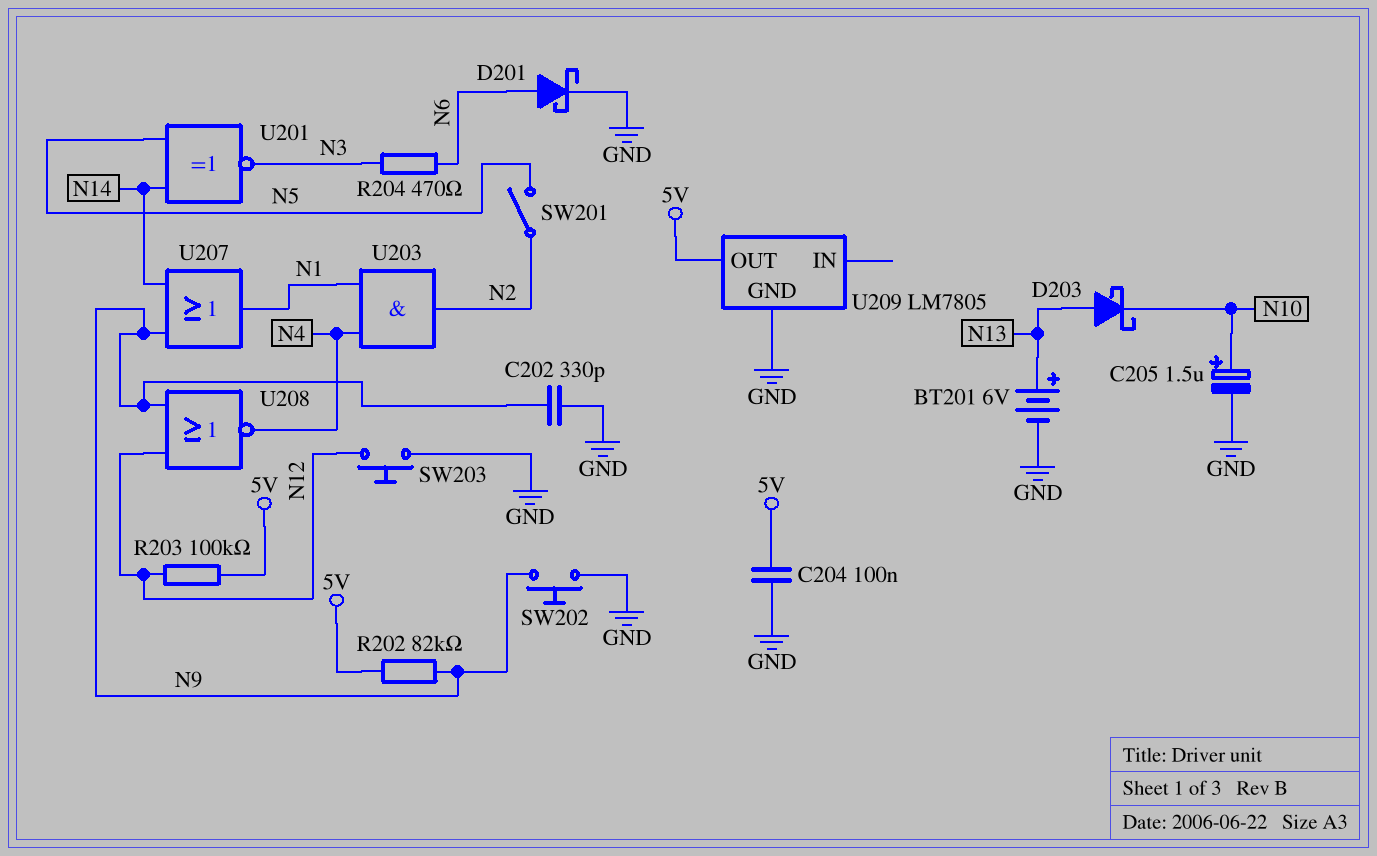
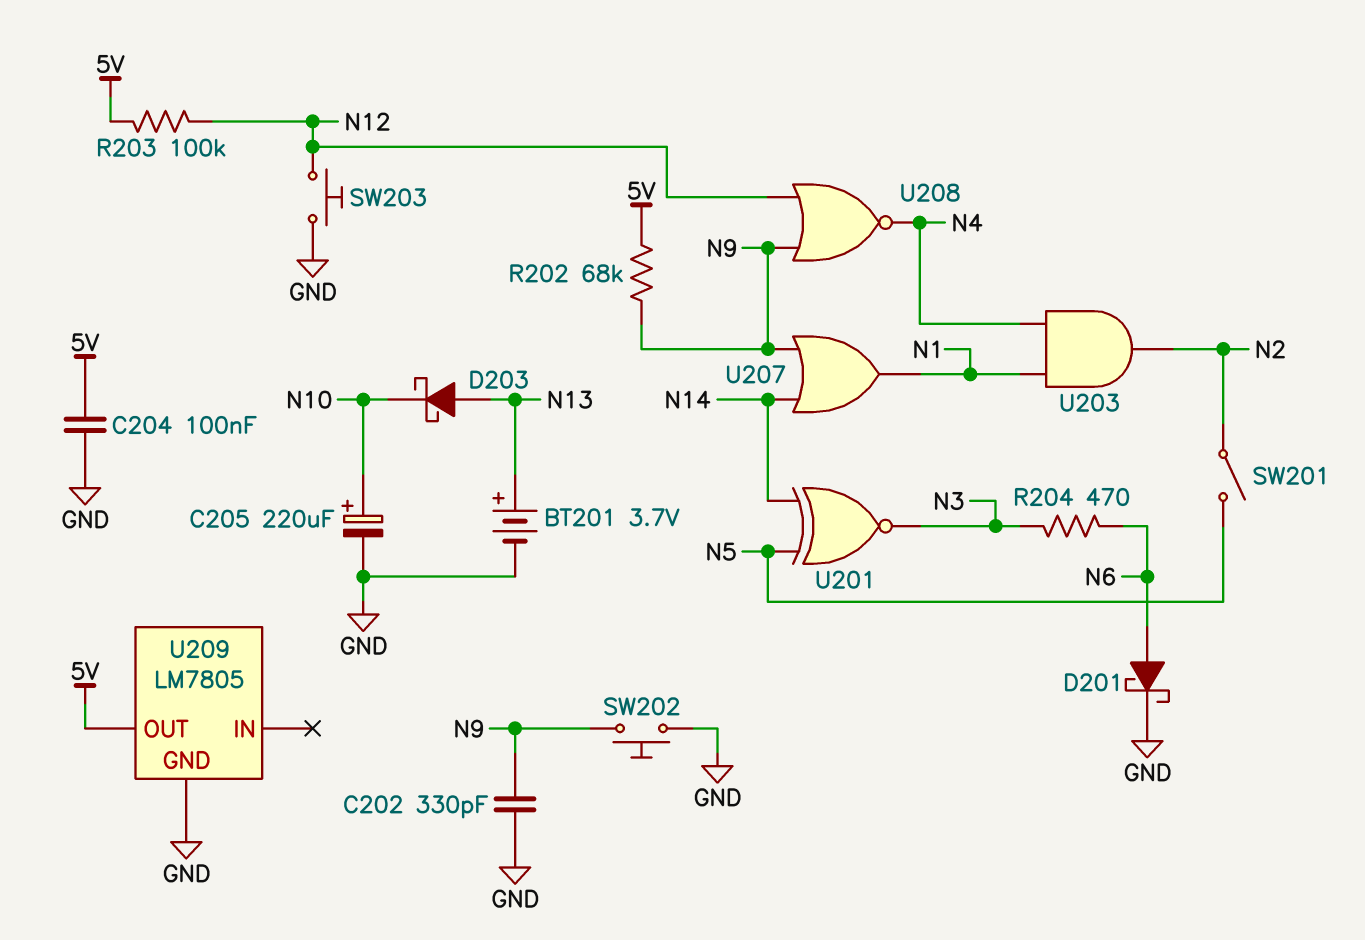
BT201: 6V (plus N13, minus GND) -> 3.7V (plus N13, minus GND)
C205: 1.5uF (plus N10, minus GND) -> 220uF (plus N10, minus GND)
R202: 82k (5V, N9) -> 68k (5V, N9)

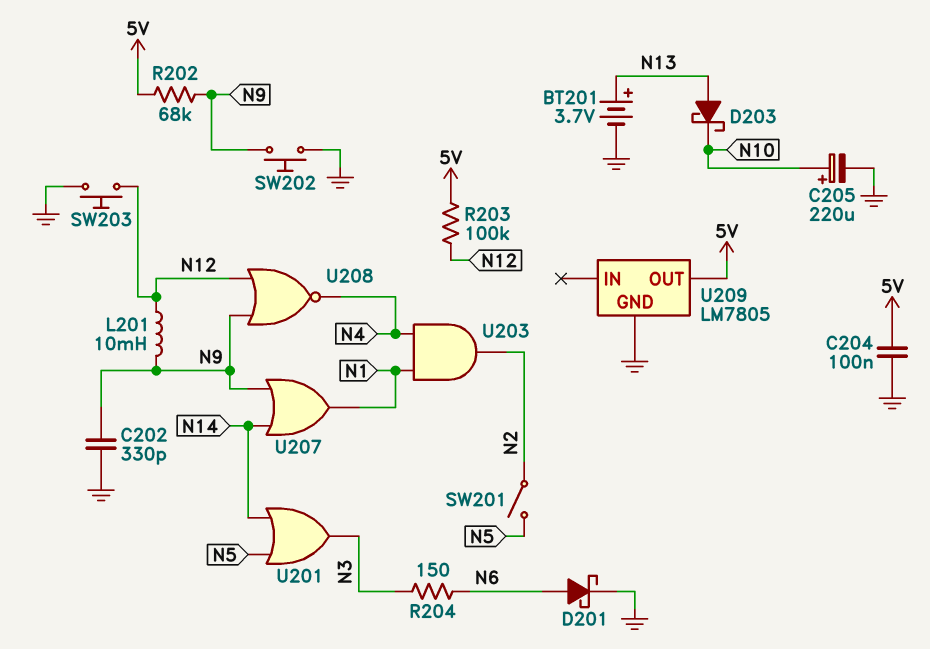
L201: none -> 10mH (N9, N12)
R204: 470 (N3, N6) -> 150 (N3, N6)
U201: XNOR (in N5, in N14, out N3) -> OR (in N5, in N14, out N3)

